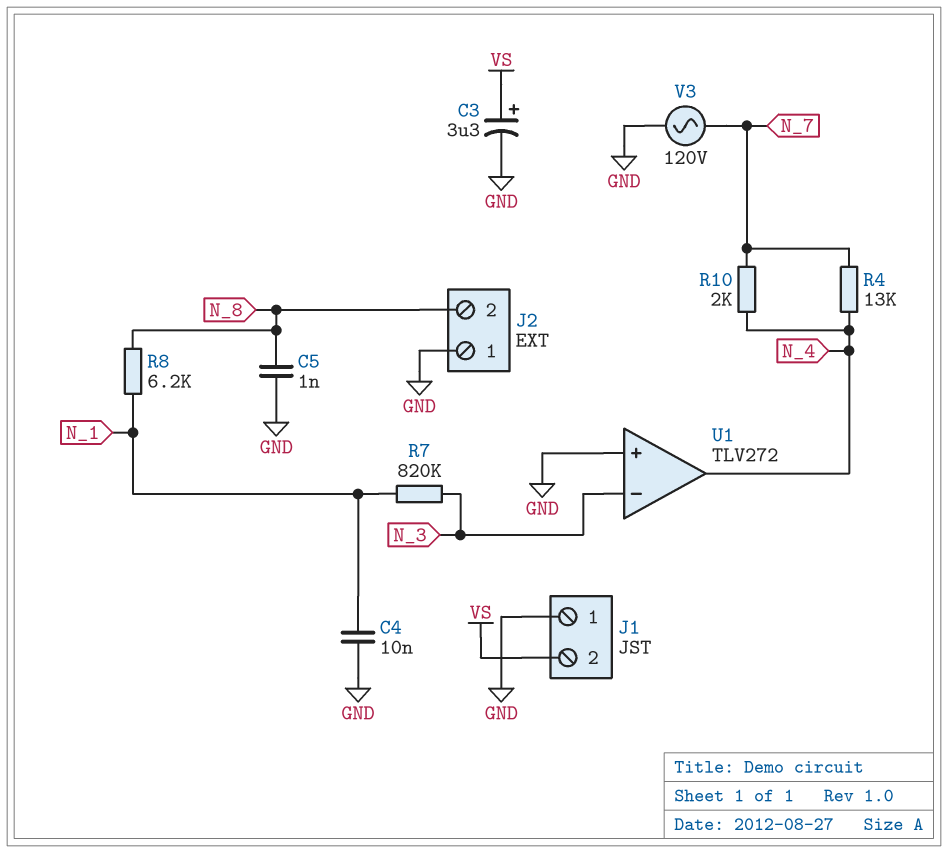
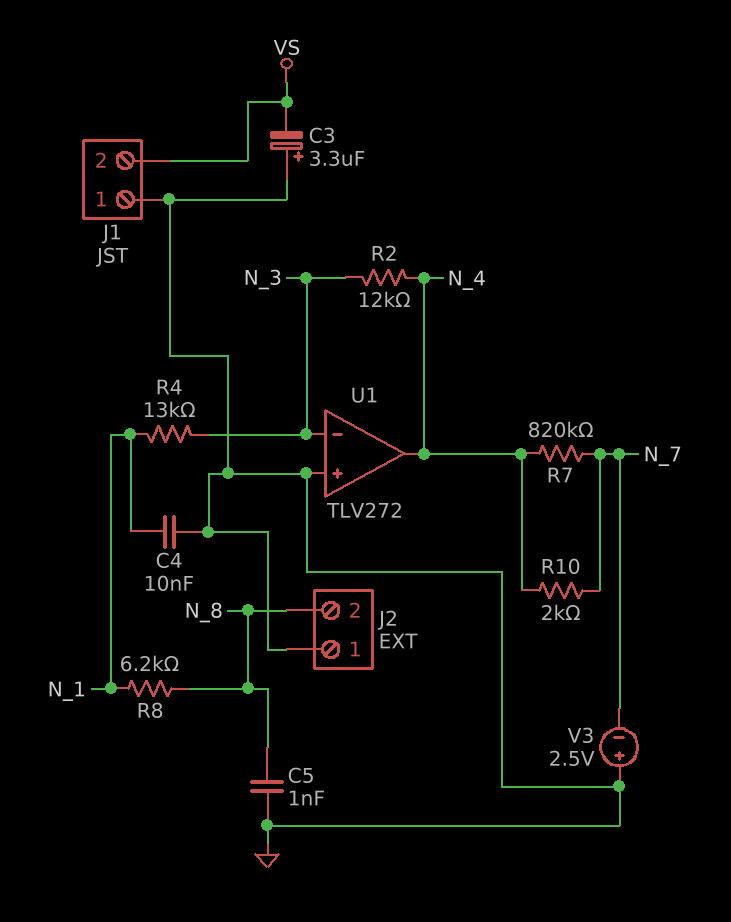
C3: 3.3uF (plus VS, minus GND) -> 3.3uF (plus GND, minus VS)
R2: none -> 12k (N_3, N_4)
R4: 13k (N_4, N_7) -> 13k (N_1, N_3)
R7: 820k (N_1, N_3) -> 820k (N_4, N_7)
V3: AC 120V (GND, N_7) -> 2.5V (plus GND, minus N_7)

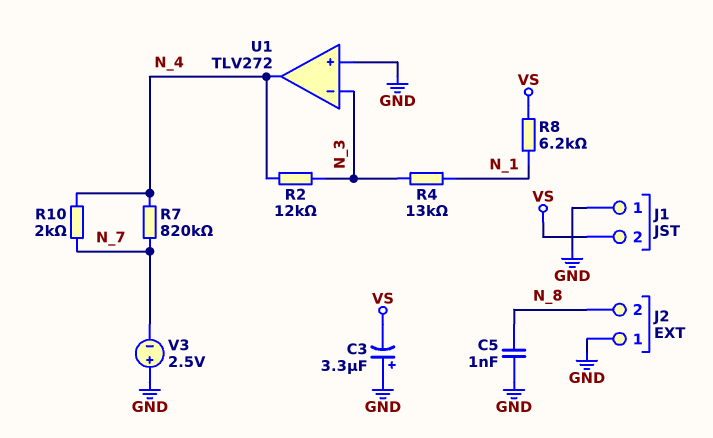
C4: 10nF (GND, N_1) -> none
R8: 6.2k (N_1, N_8) -> 6.2k (N_1, VS)

